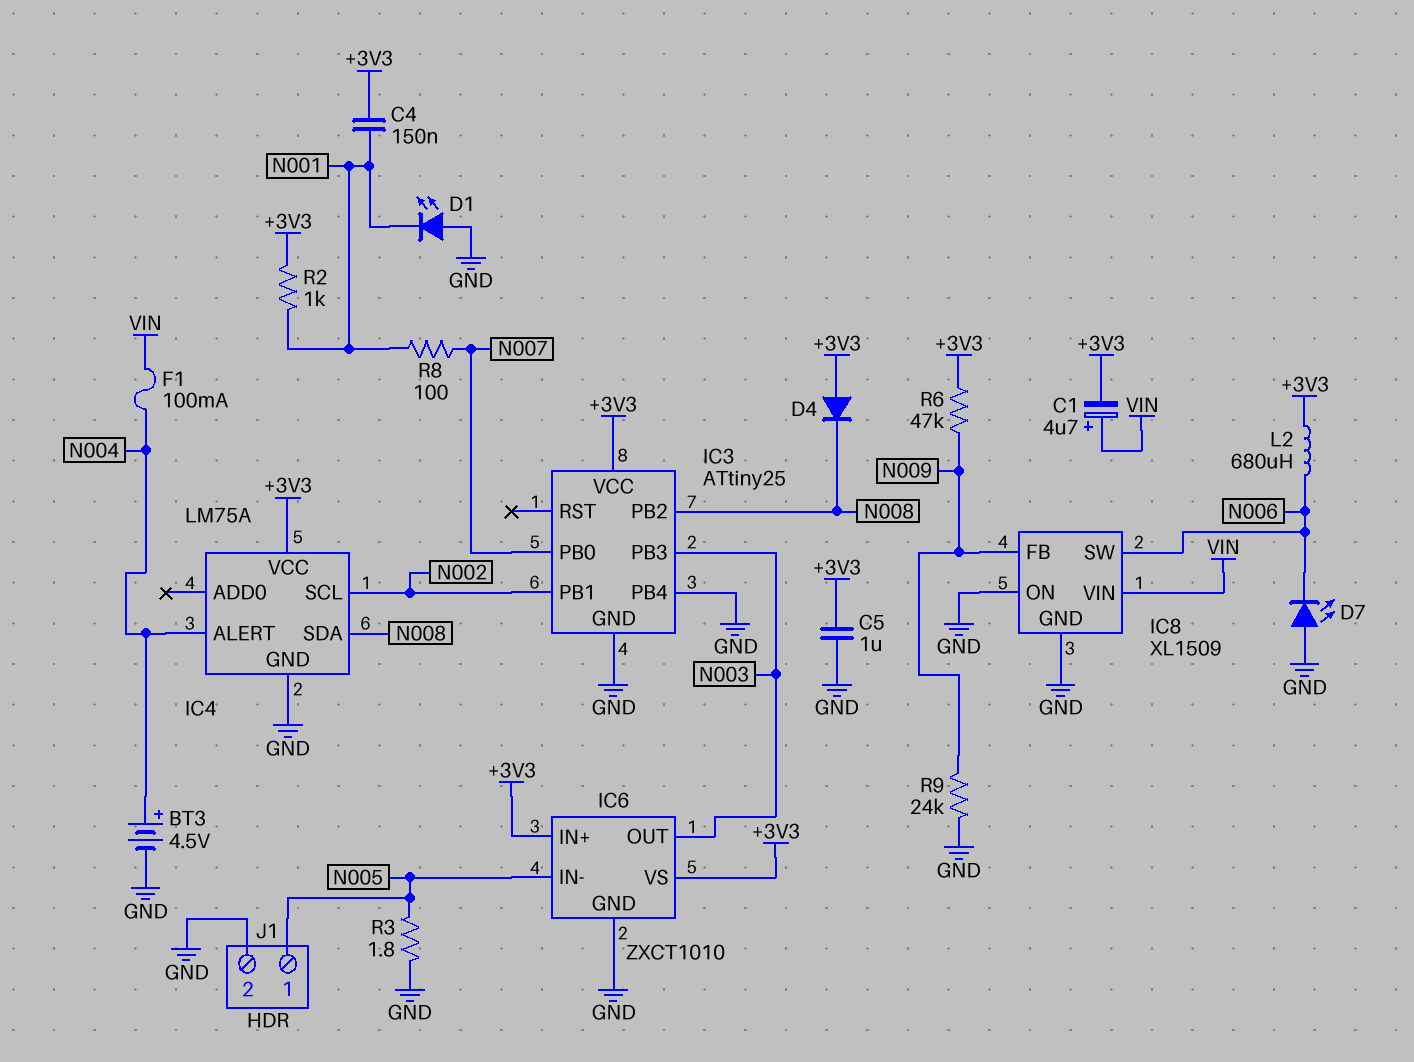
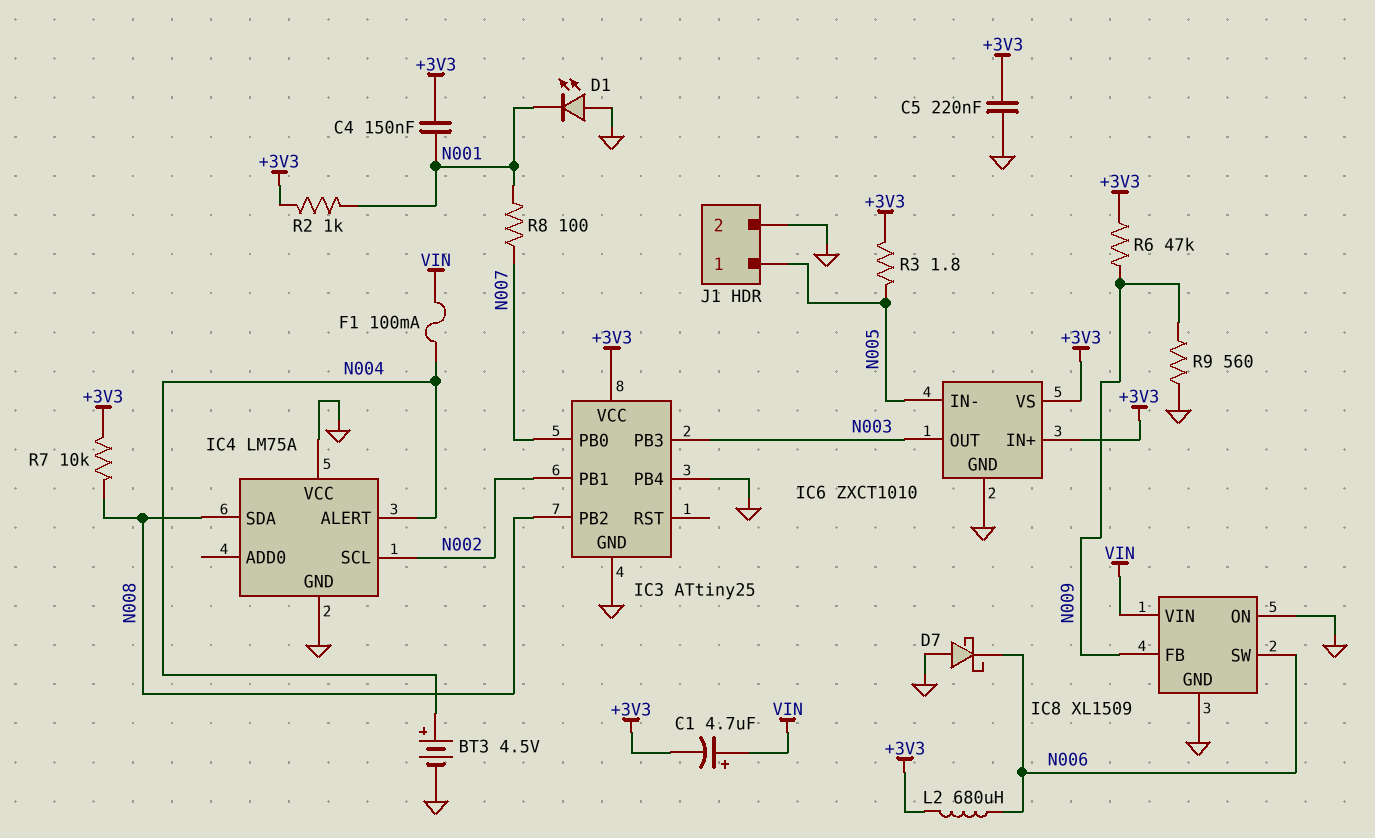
C5: 1uF (+3V3, GND) -> 220nF (+3V3, GND)
D4: diode (A +3V3, K N008) -> none
D7: LED (A GND, K N006) -> schottky (A GND, K N006)
IC4 pin VCC: +3V3 -> GND
R3: 1.8 (GND, N005) -> 1.8 (+3V3, N005)
R7: none -> 10k (+3V3, N008)
R9: 24k (GND, N009) -> 560 (GND, N009)

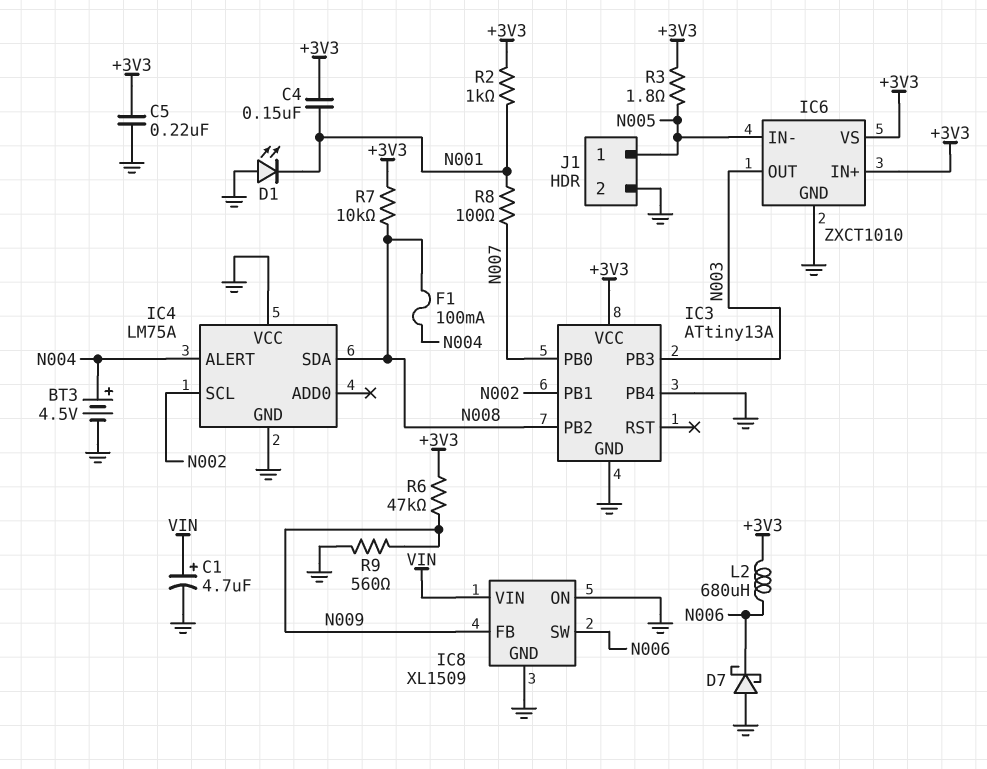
C1: 4.7uF (plus VIN, minus +3V3) -> 4.7uF (plus VIN, minus GND)
F1: 100mA (N004, VIN) -> 100mA (N004, N008)
IC3: ATtiny25 -> ATtiny13A

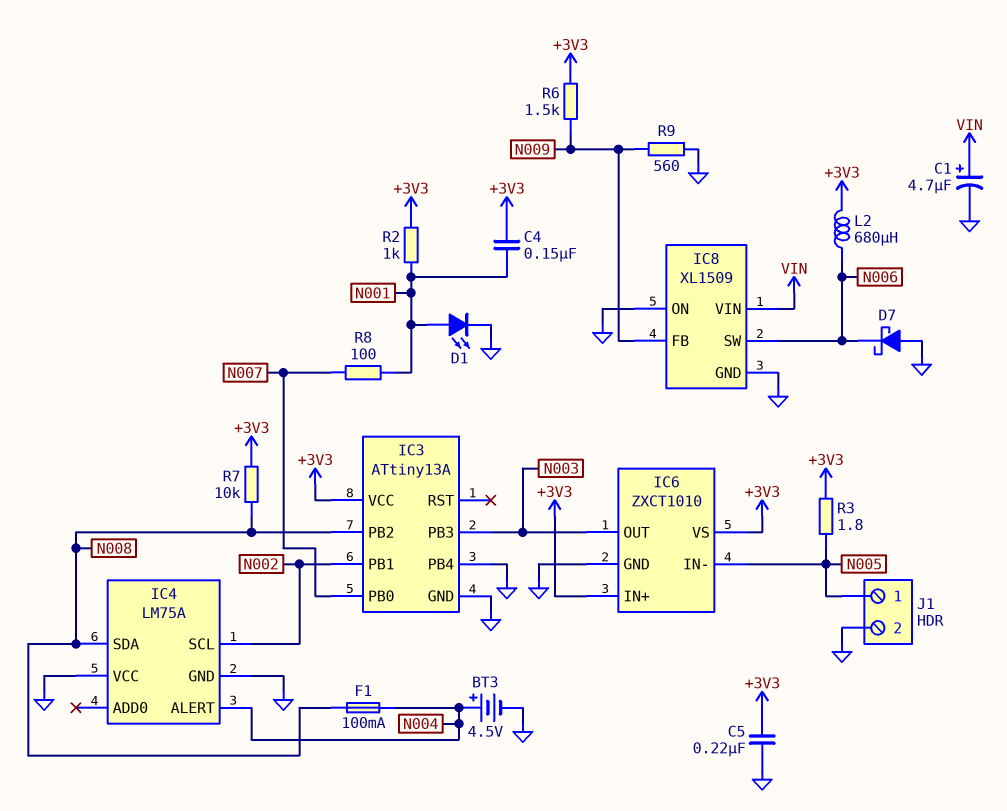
D1: LED (A GND, K N001) -> LED (A N001, K GND)
R6: 47k (+3V3, N009) -> 1.5k (+3V3, N009)

